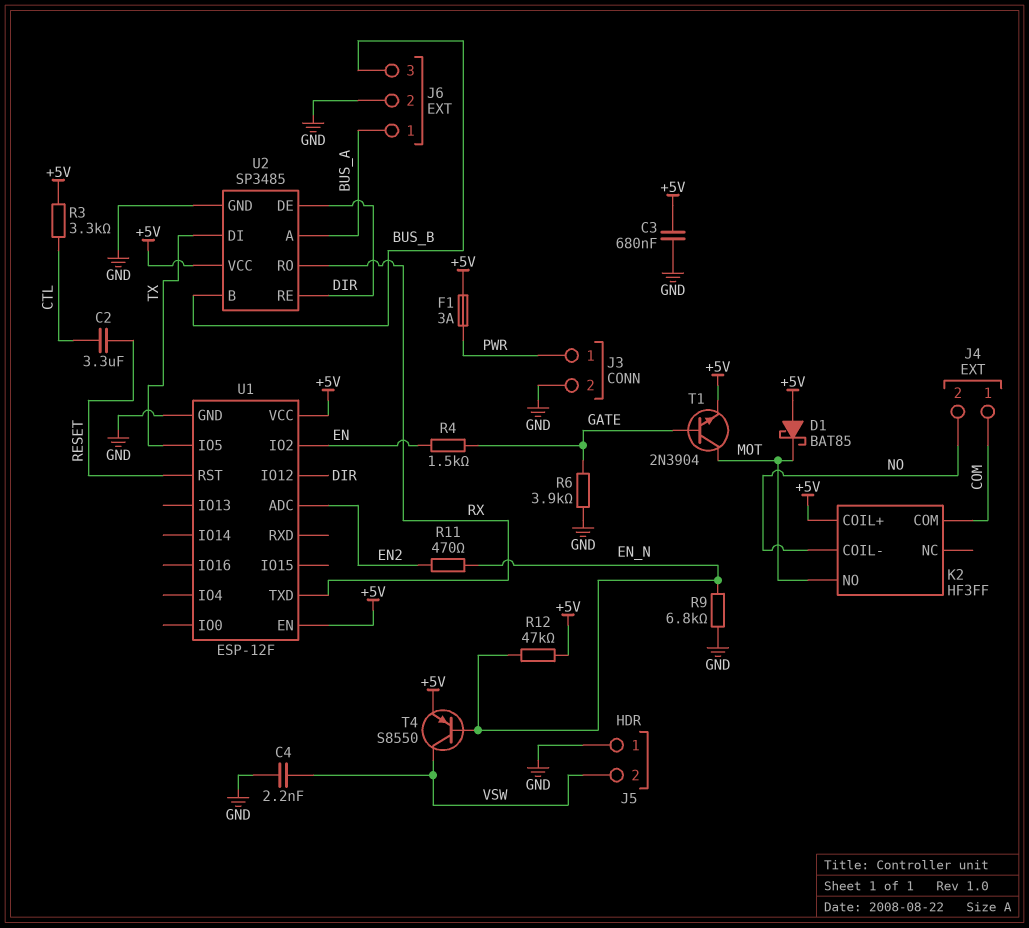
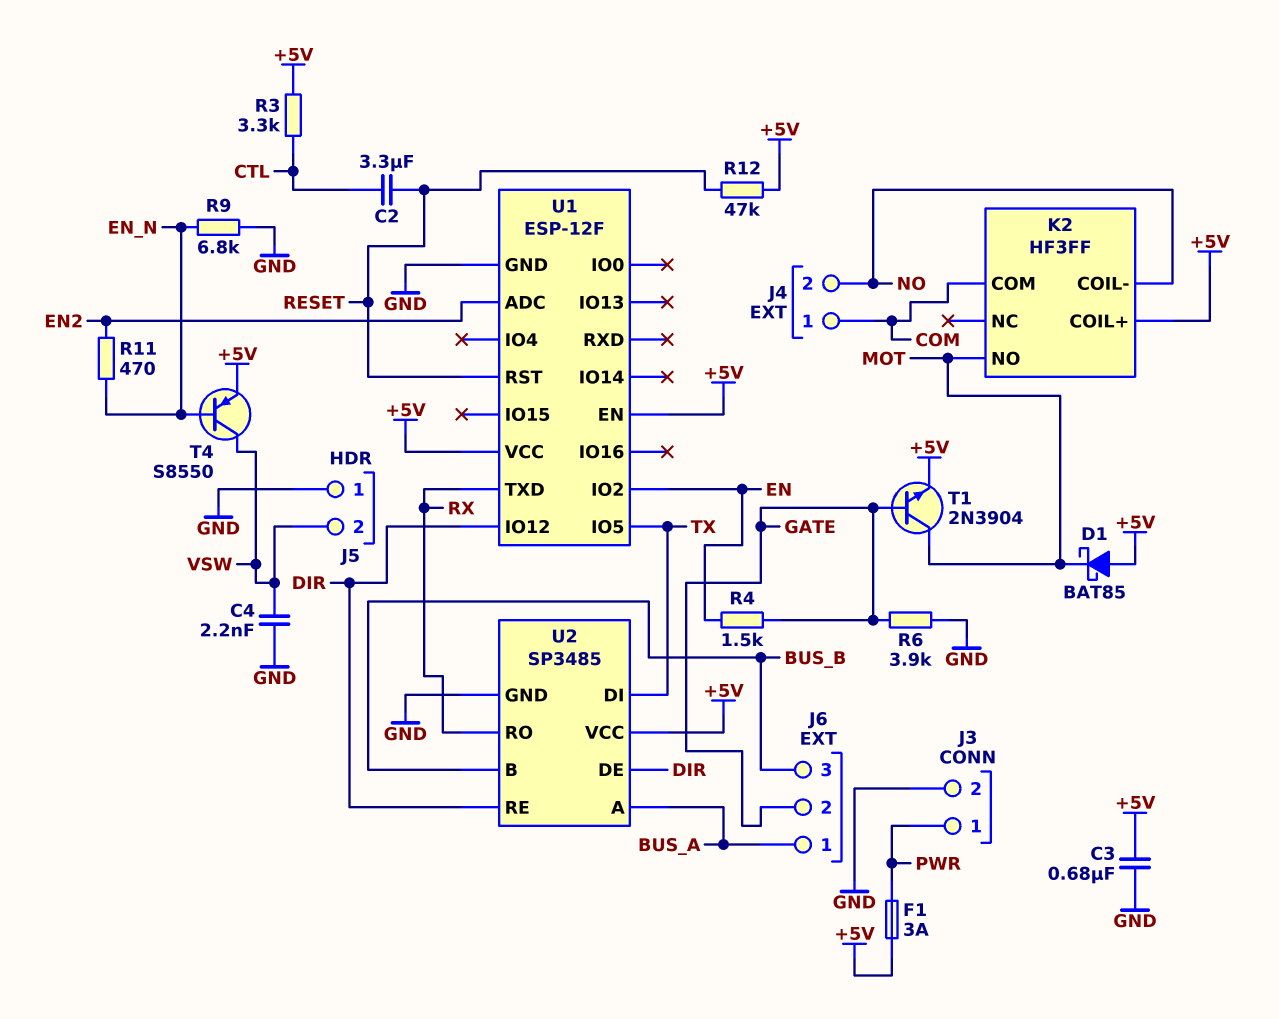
J6 pin 2: GND -> GATE
R12: 47k (+5V, EN_N) -> 47k (+5V, RESET)

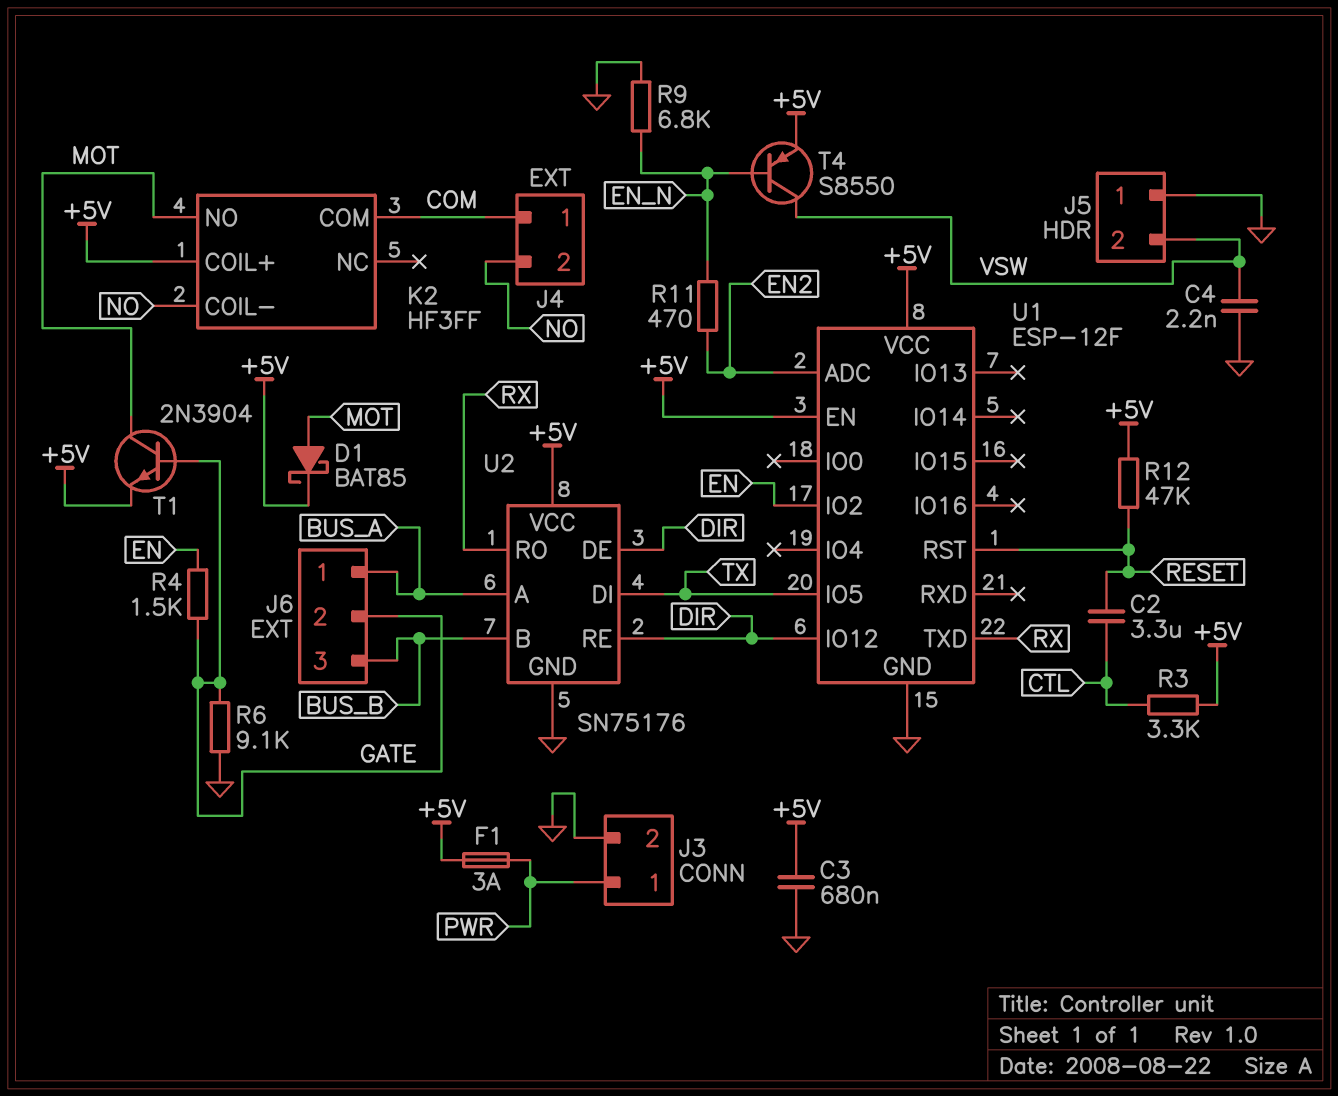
D1: schottky BAT85 (A +5V, K MOT) -> schottky BAT85 (A MOT, K +5V)
R6: 3.9k (GATE, GND) -> 9.1k (GATE, GND)
U2: SP3485 -> SN75176

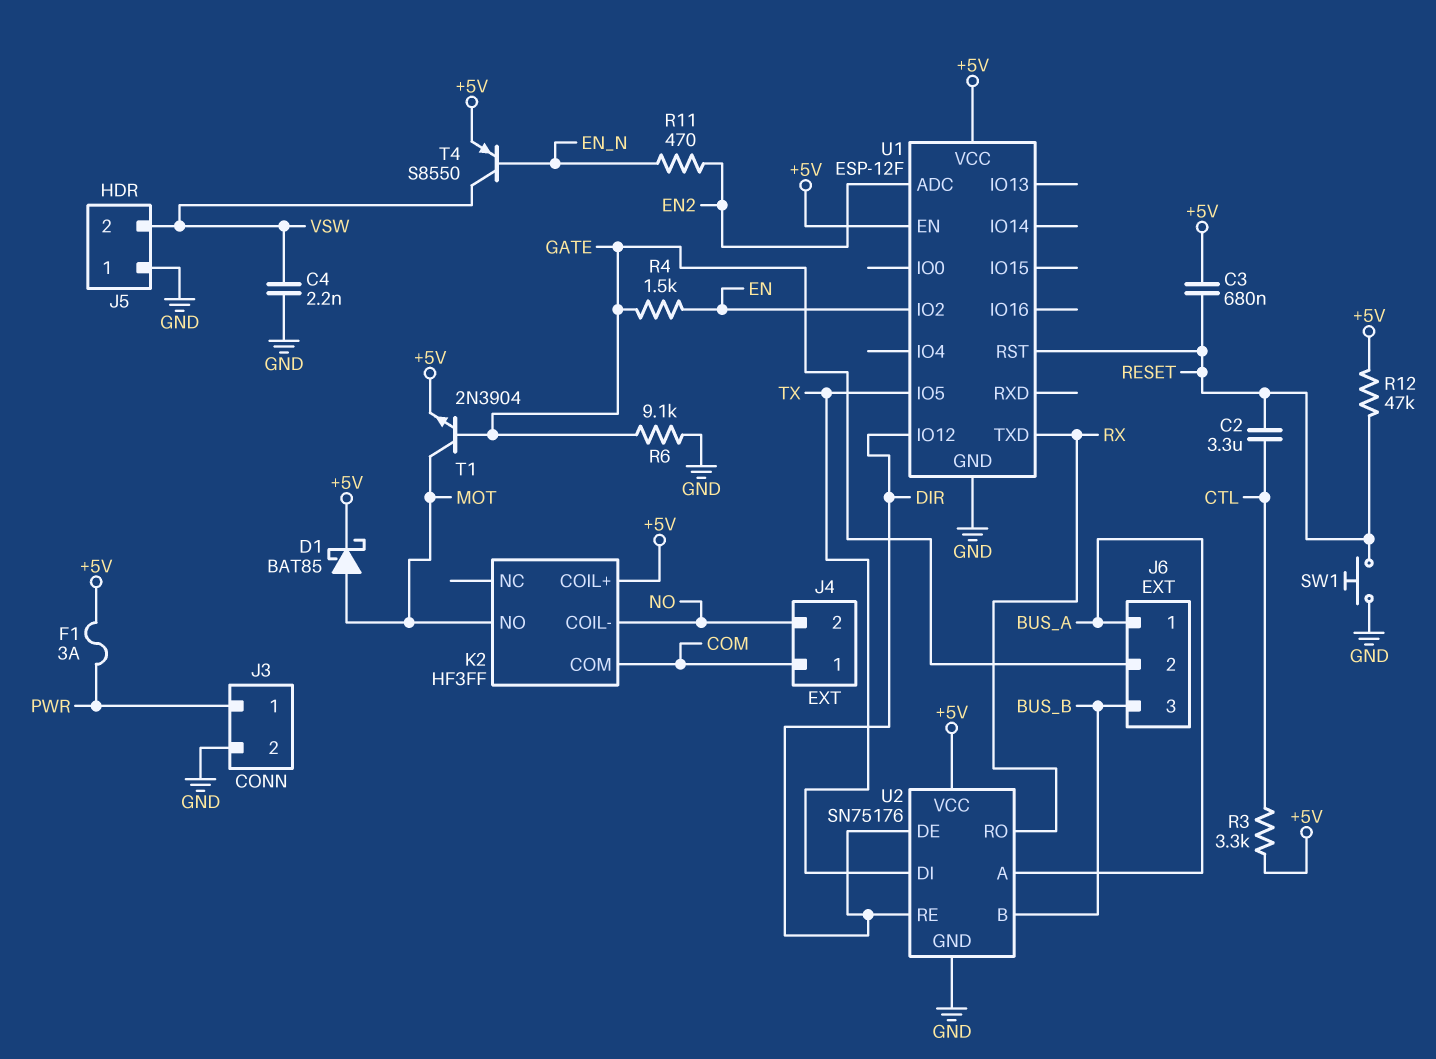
C3: 680nF (+5V, GND) -> 680nF (+5V, RESET)
R9: 6.8k (EN_N, GND) -> none
SW1: none -> button (GND, RESET)

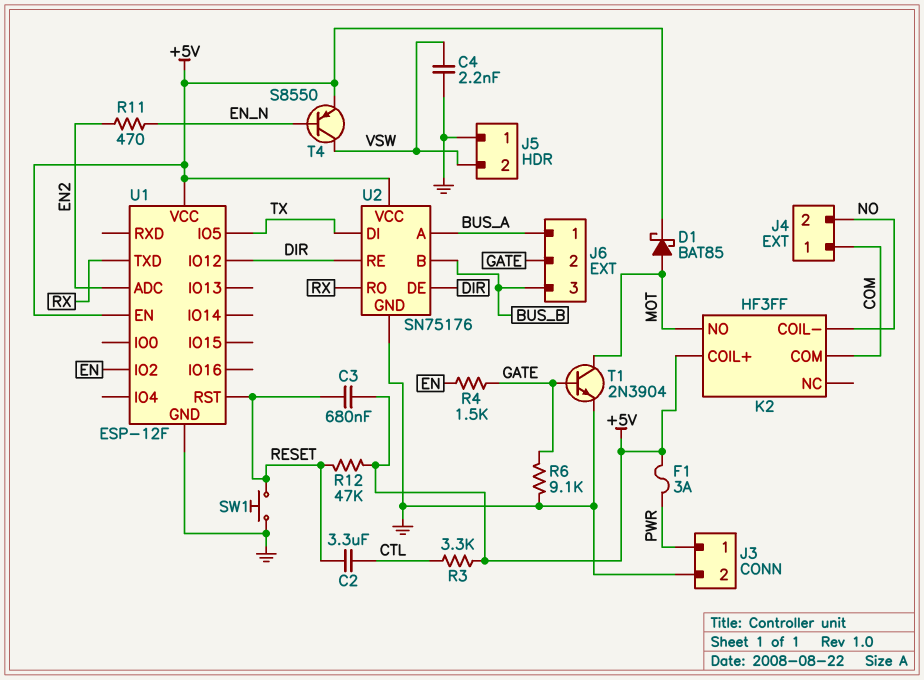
T1: NPN 2N3904 (B GATE, C MOT, E +5V) -> NPN 2N3904 (B GATE, C MOT, E GND)

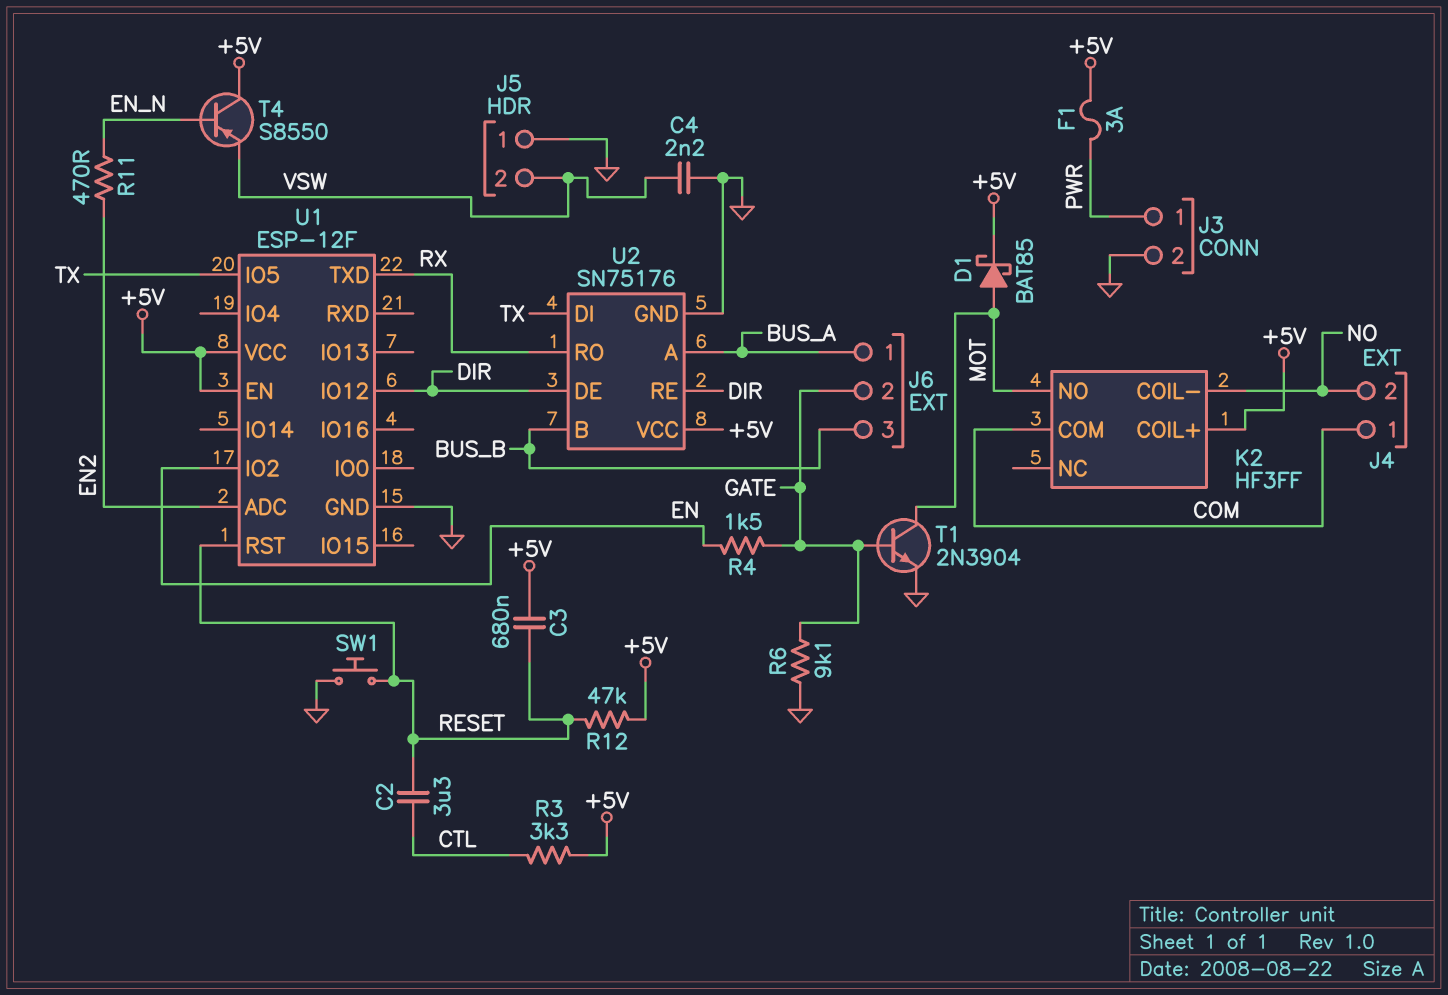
T4: PNP S8550 (B EN_N, C VSW, E +5V) -> PNP S8550 (B EN_N, C +5V, E VSW)

